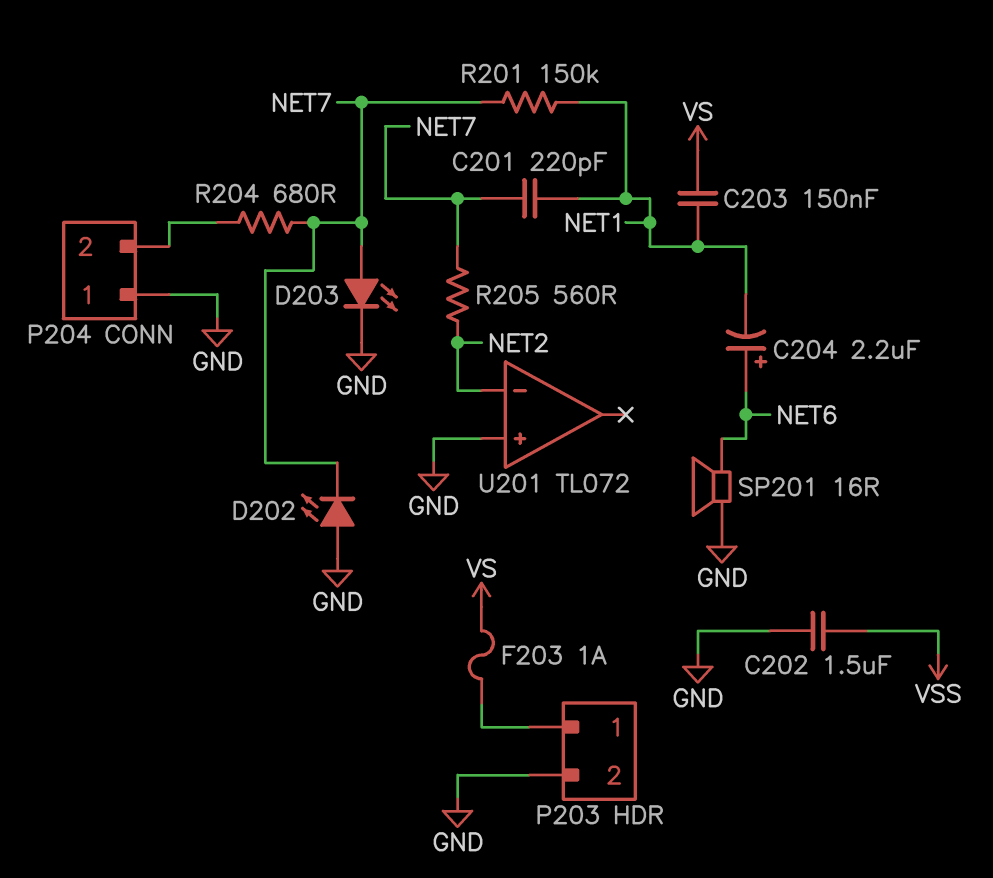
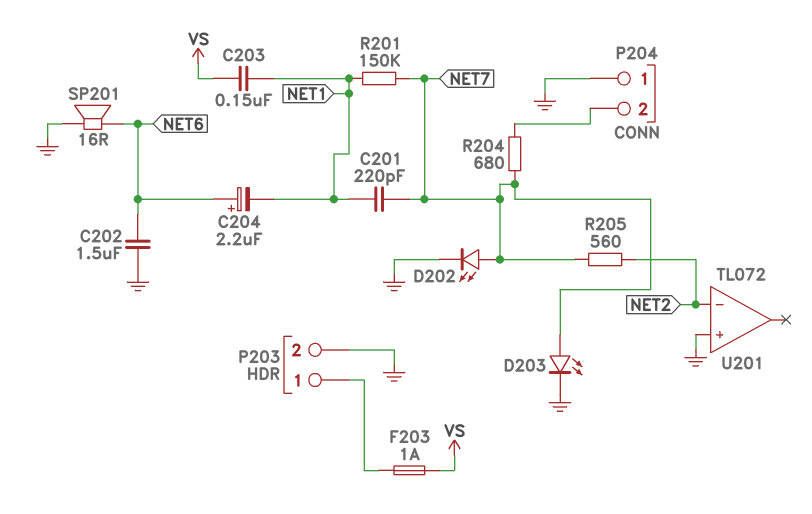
C202: 1.5uF (GND, VSS) -> 1.5uF (GND, NET6)
D202: LED (A GND, K NET7) -> LED (A NET7, K GND)

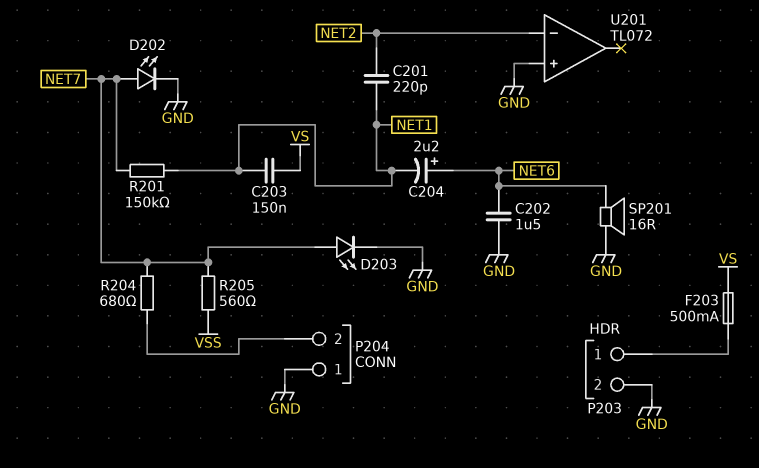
C201: 220pF (NET1, NET7) -> 220pF (NET1, NET2)
F203: 1A (P203/1, VS) -> 500mA (P203/1, VS)
R205: 560 (NET2, NET7) -> 560 (NET7, VSS)

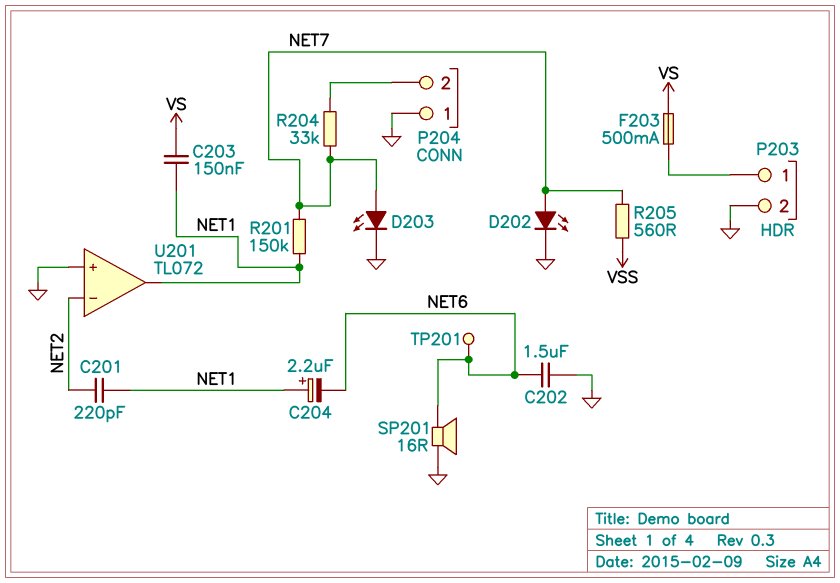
C204: 2.2uF (plus NET6, minus NET1) -> 2.2uF (plus NET1, minus NET6)
R204: 680 (NET7, P204/2) -> 33k (NET7, P204/2)
TP201: none -> test point (NET6)
U201 pin out: none -> NET1

